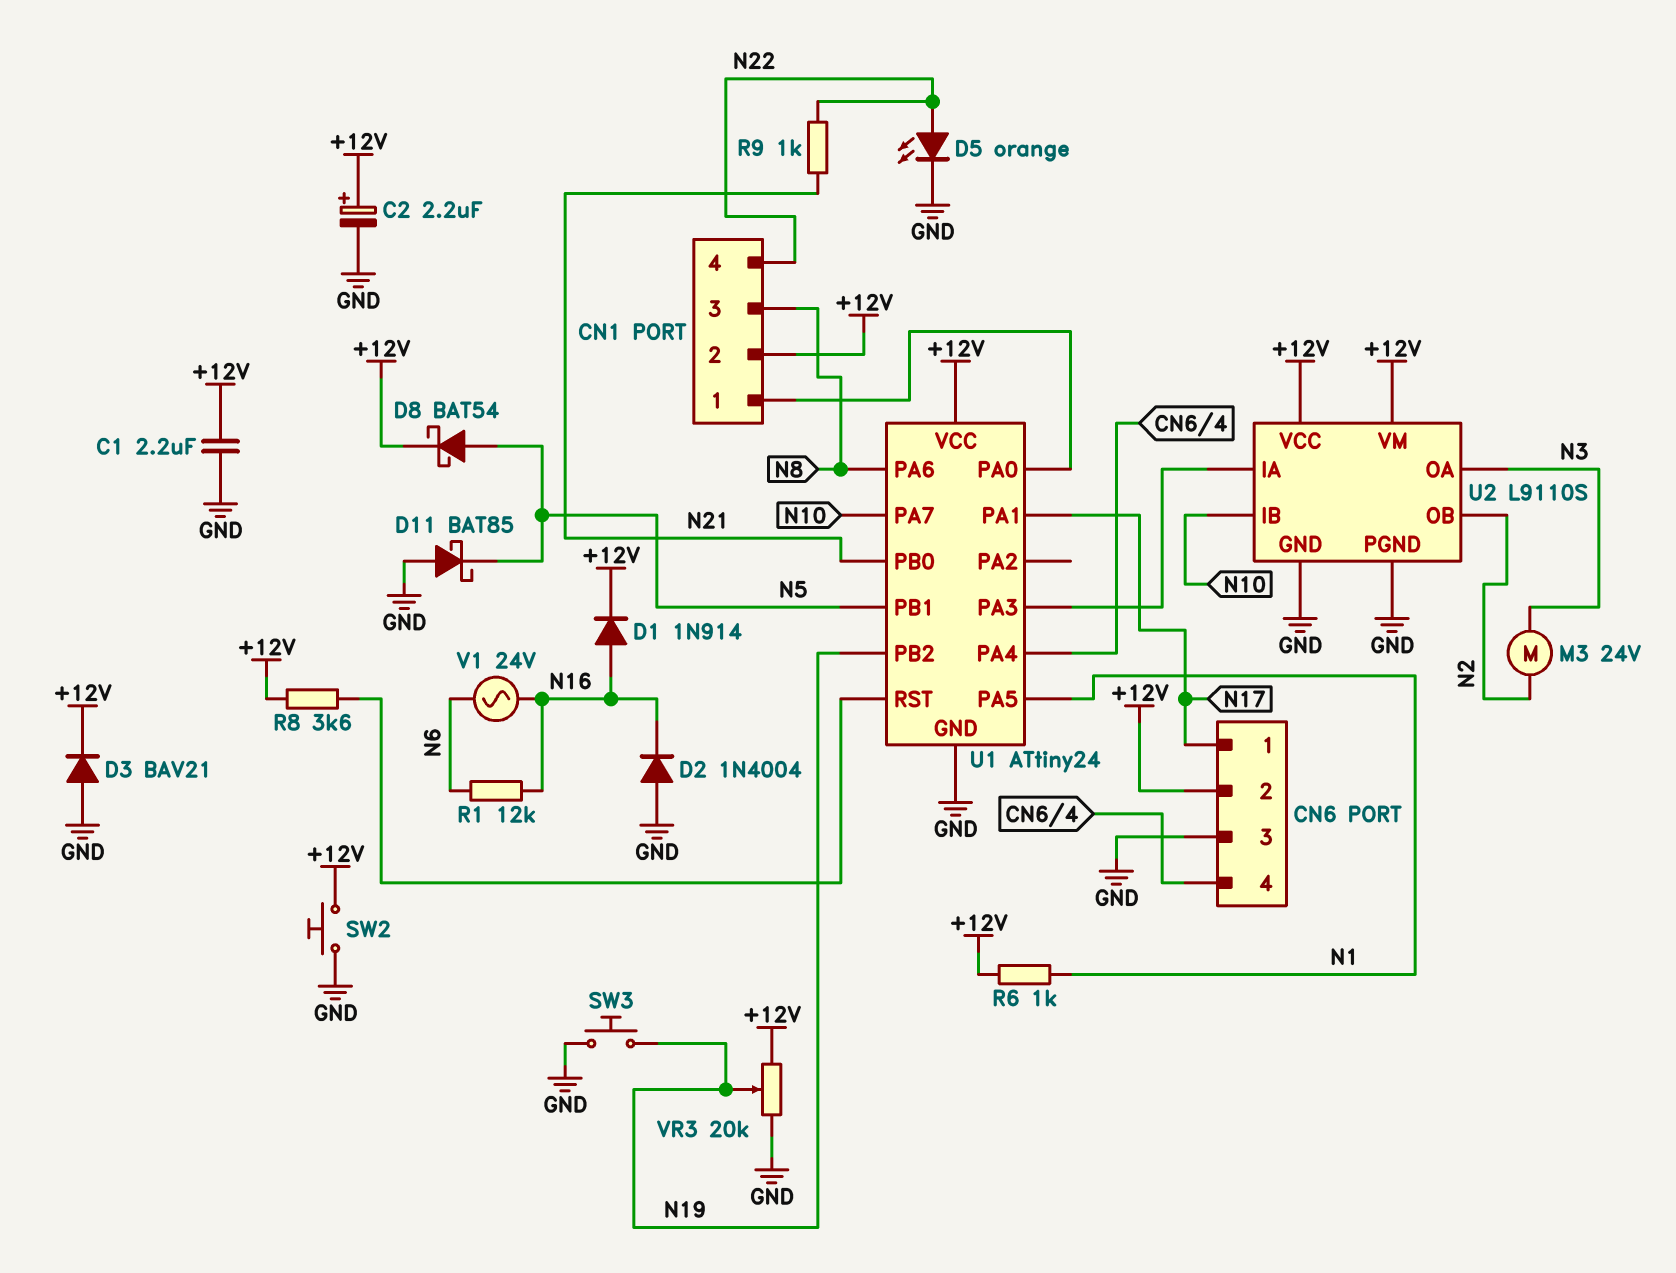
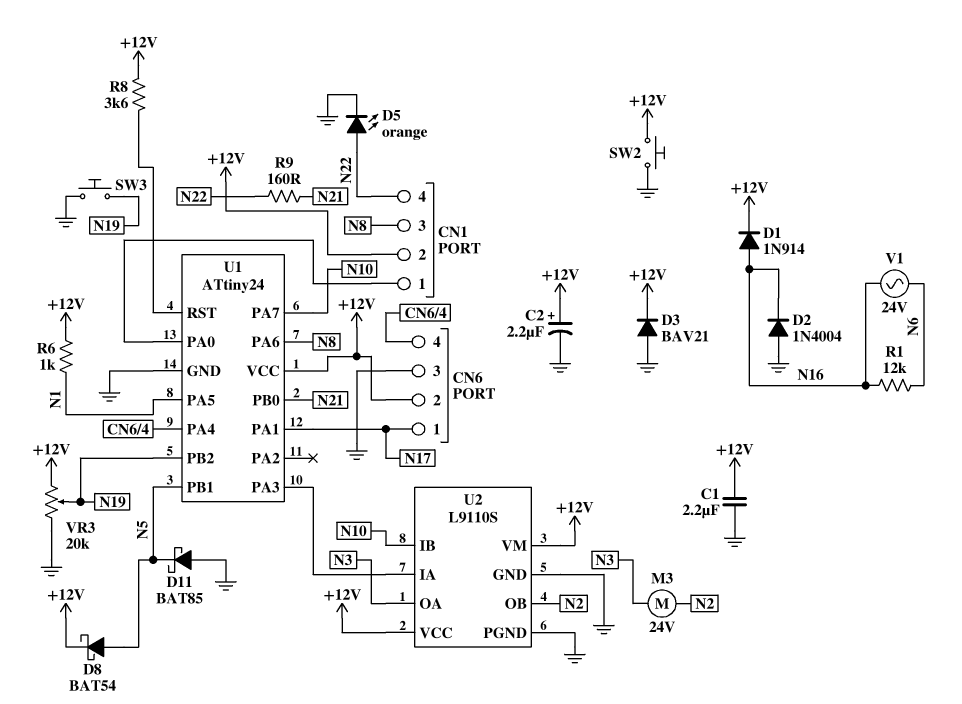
R9: 1k (N21, N22) -> 160 (N21, N22)

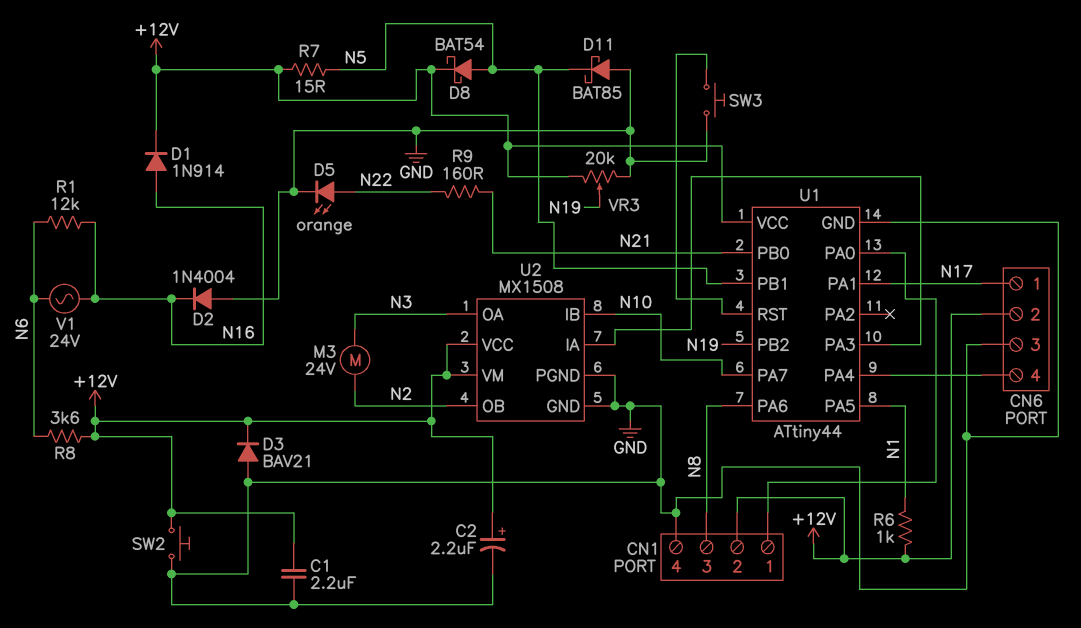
CN1 pin 4: N22 -> GND
R7: none -> 15 (+12V, N5)
R8: 3.6k (+12V, U1/RST) -> 3.6k (+12V, N6)
SW3: button (GND, N19) -> button (GND, U1/RST)
U1: ATtiny24 -> ATtiny44
U2: L9110S -> MX1508

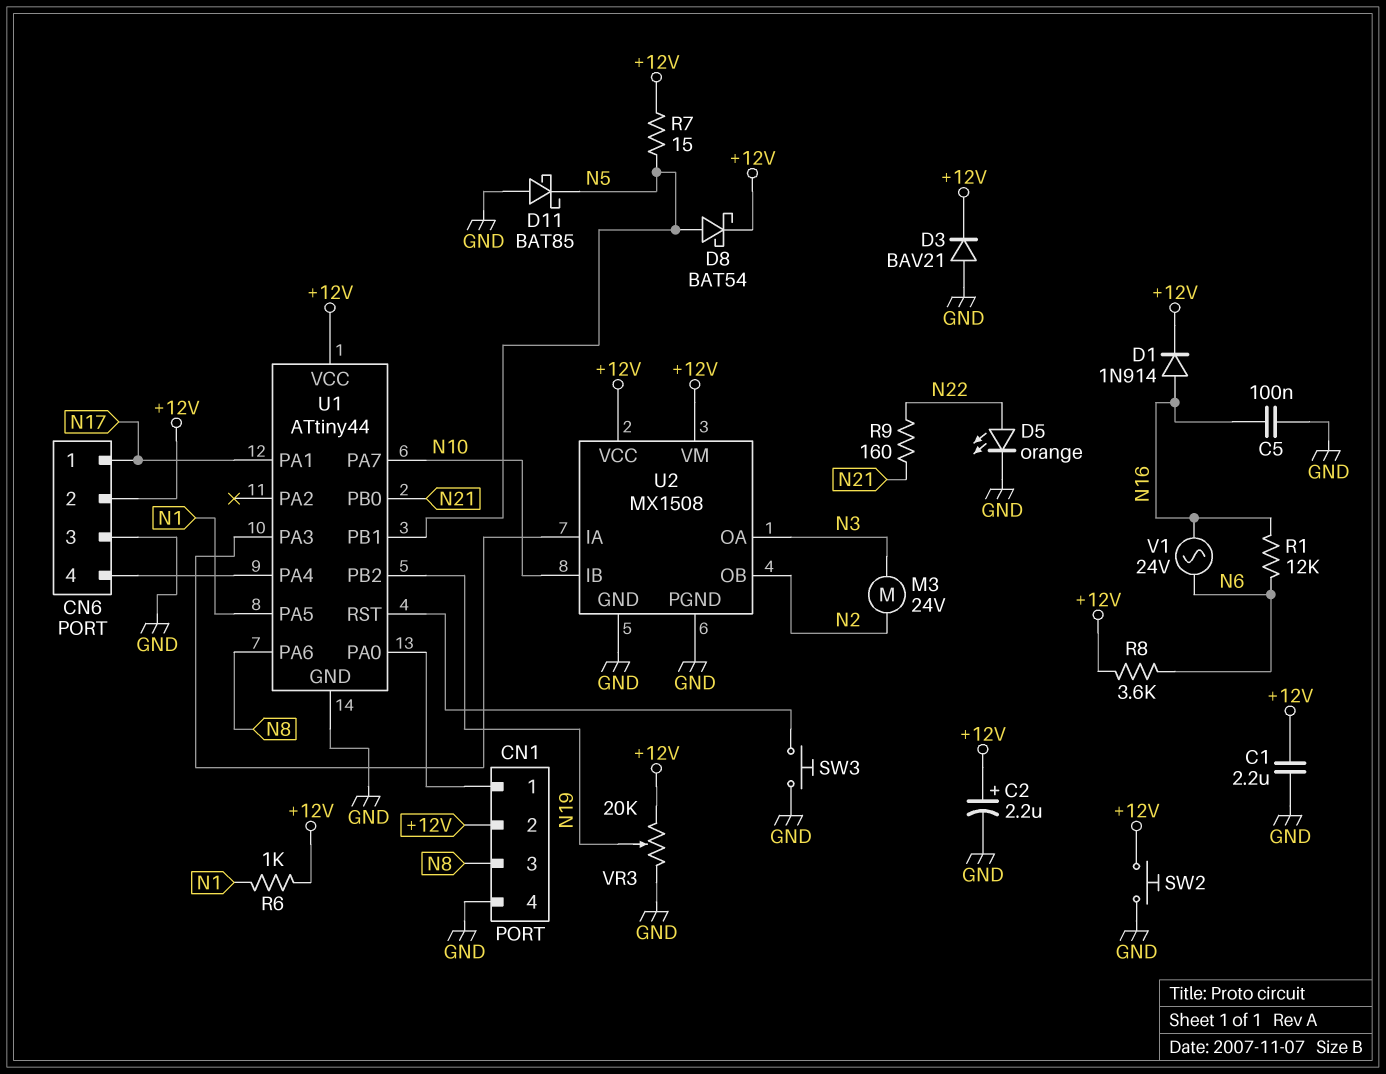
C5: none -> 100nF (GND, N16)
D2: diode 1N4004 (A GND, K N16) -> none

